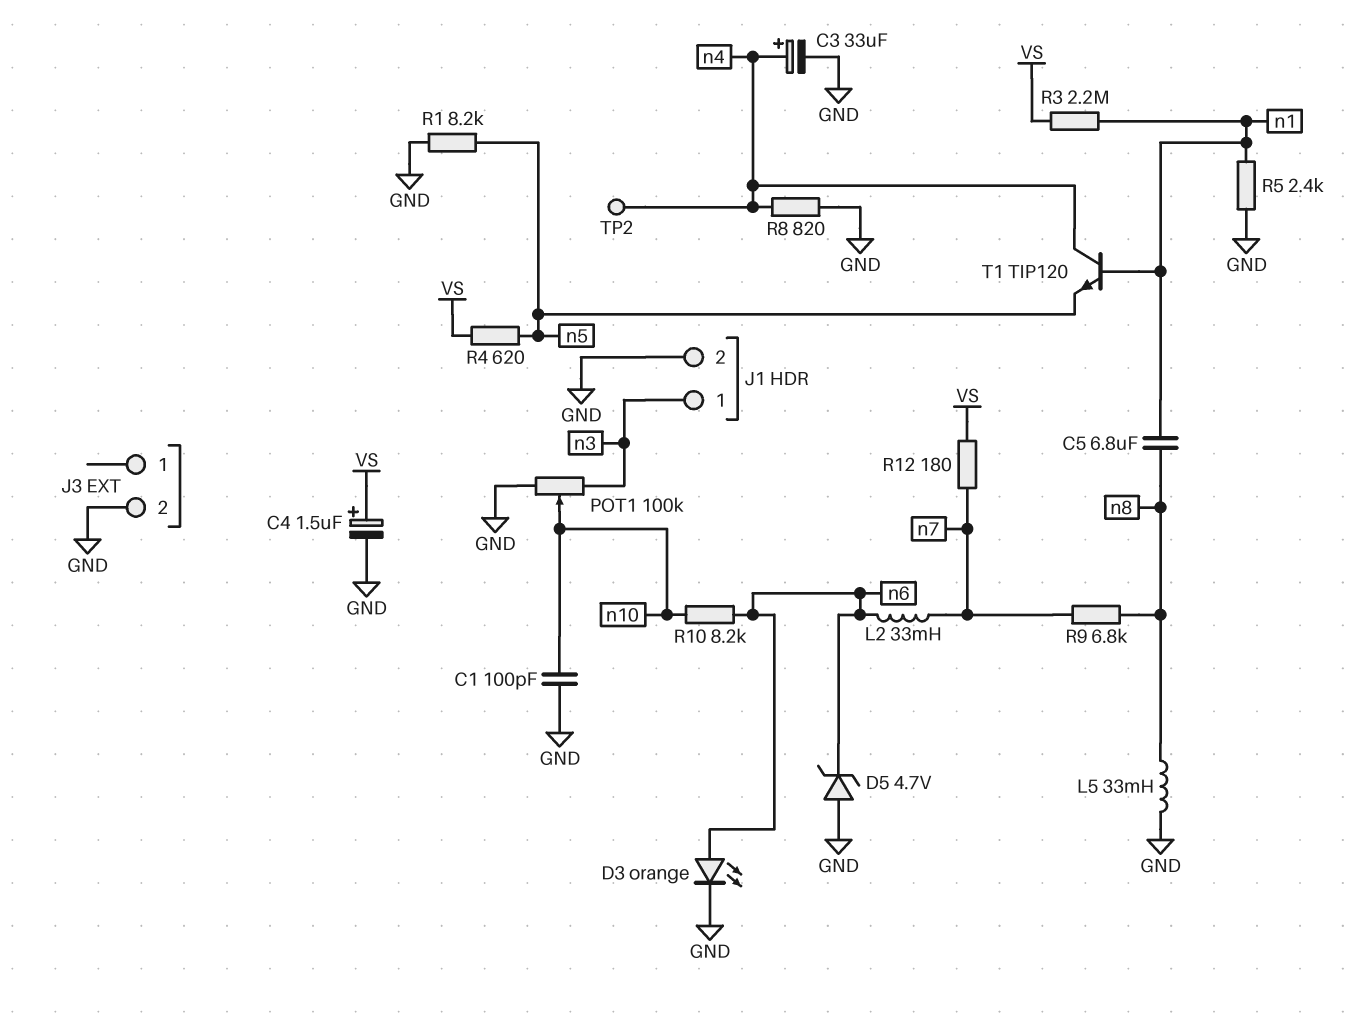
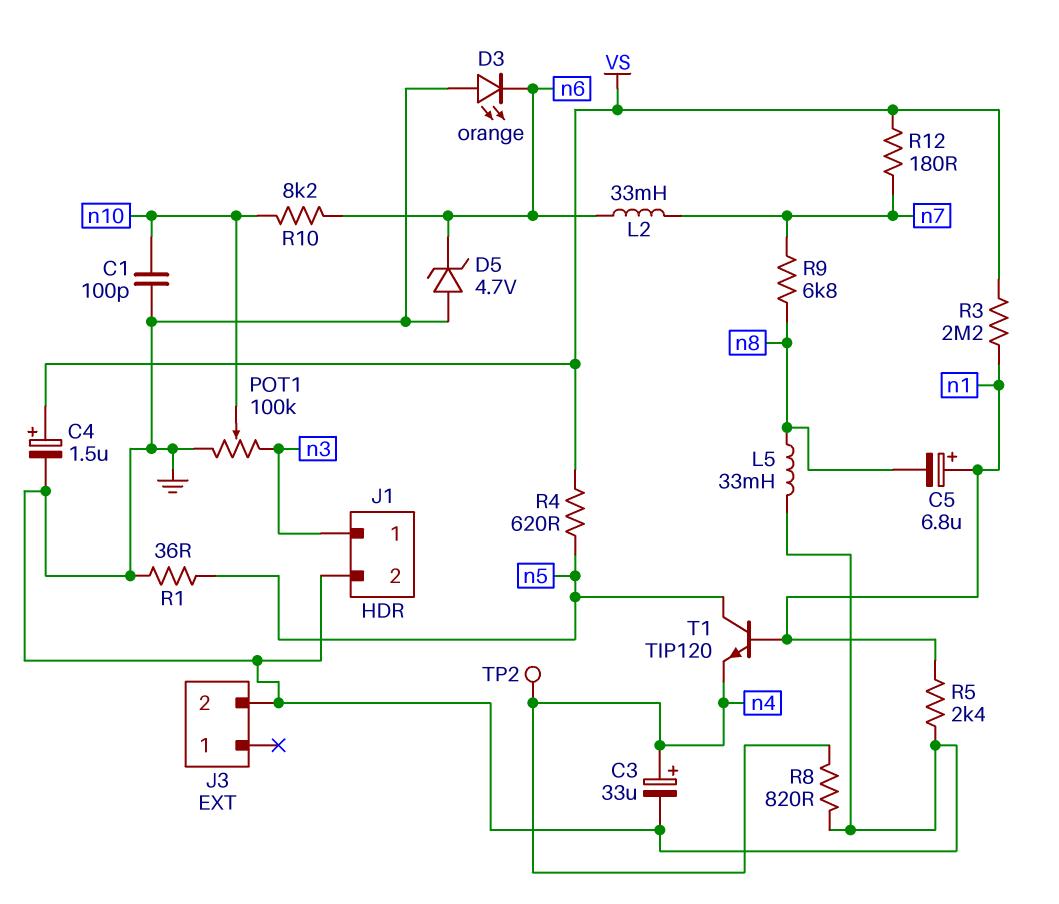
C5: 6.8uF (n1, n8) -> 6.8uF (plus n1, minus n8)
D3: LED orange (A n6, K GND) -> LED orange (A GND, K n6)
R1: 8.2k (GND, n5) -> 36 (GND, n5)
T1: NPN TIP120 (B n1, C n4, E n5) -> NPN TIP120 (B n1, C n5, E n4)

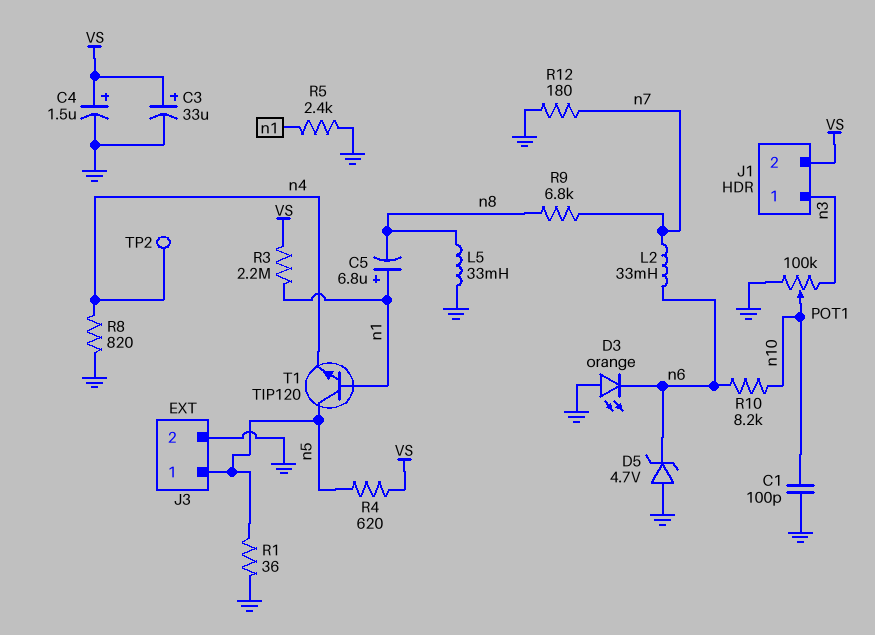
C3: 33uF (plus n4, minus GND) -> 33uF (plus VS, minus GND)
J1 pin 2: GND -> VS
J3 pin 1: none -> n5
R12: 180 (VS, n7) -> 180 (GND, n7)

